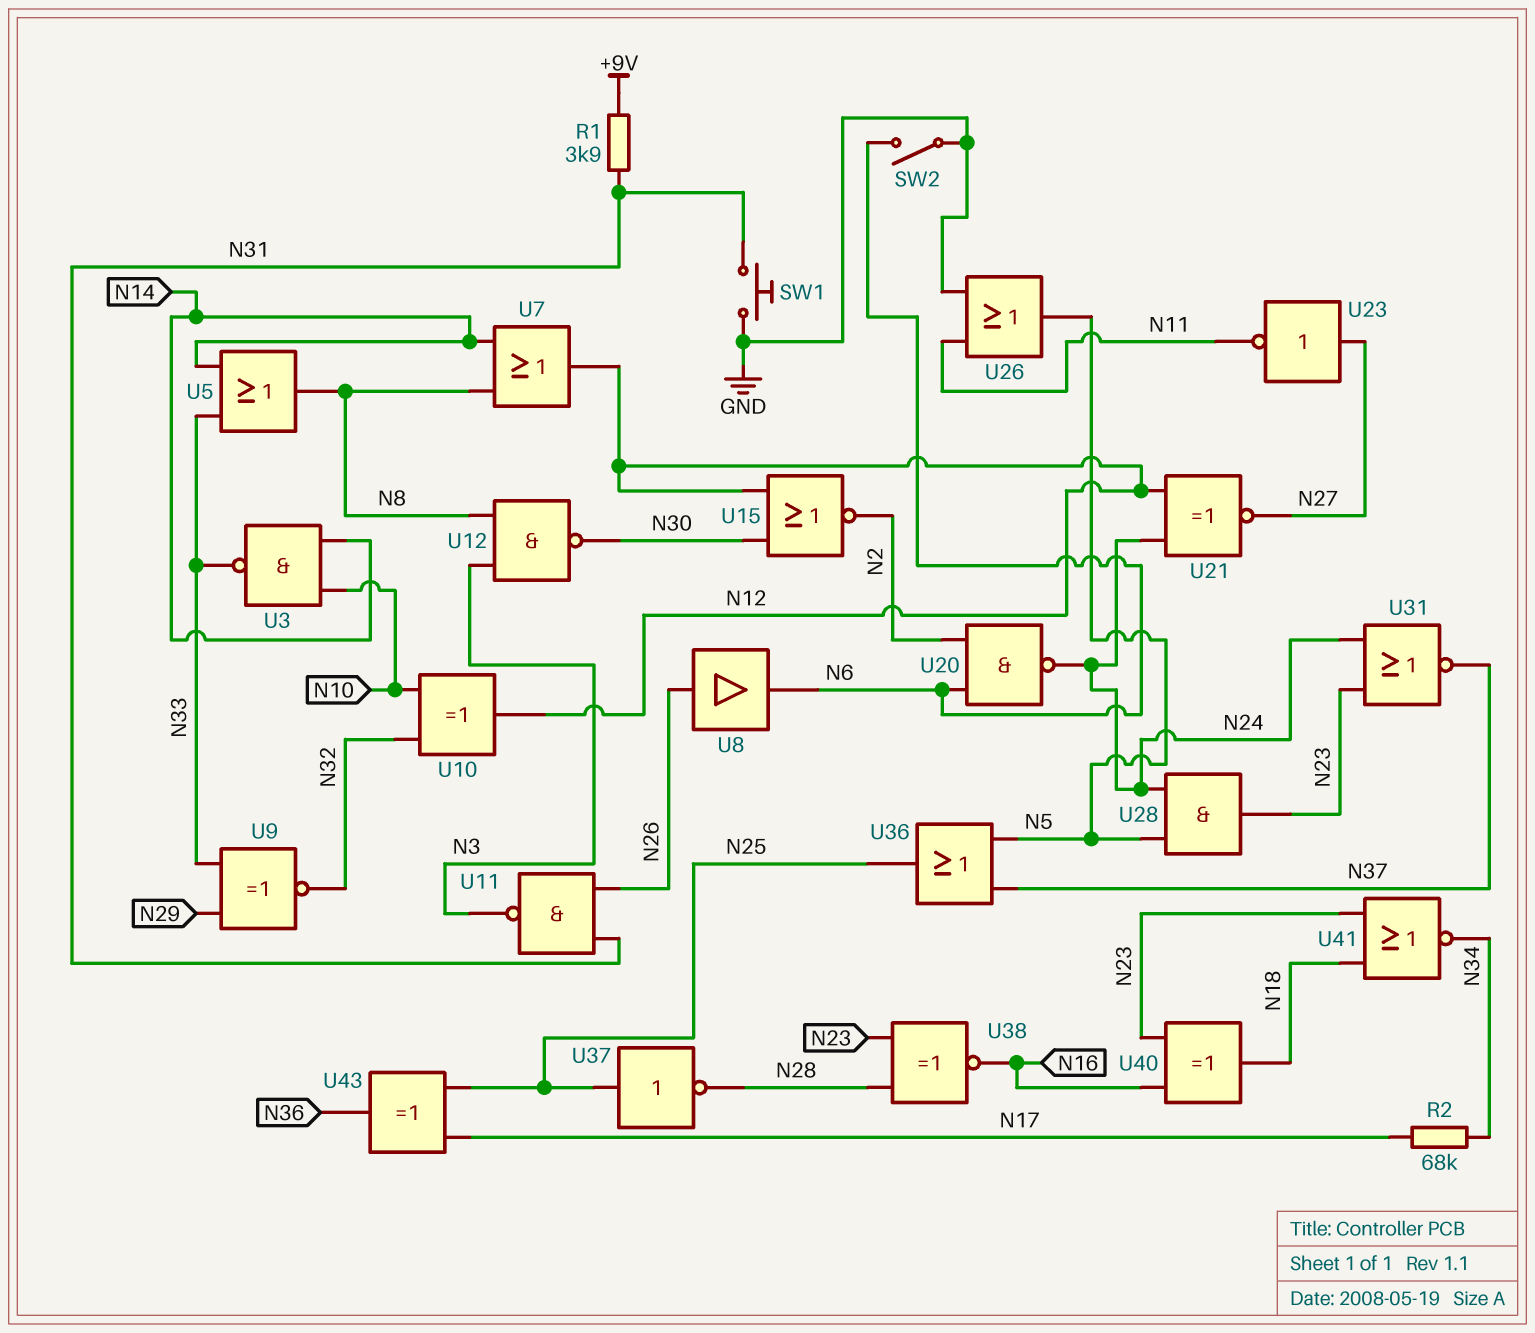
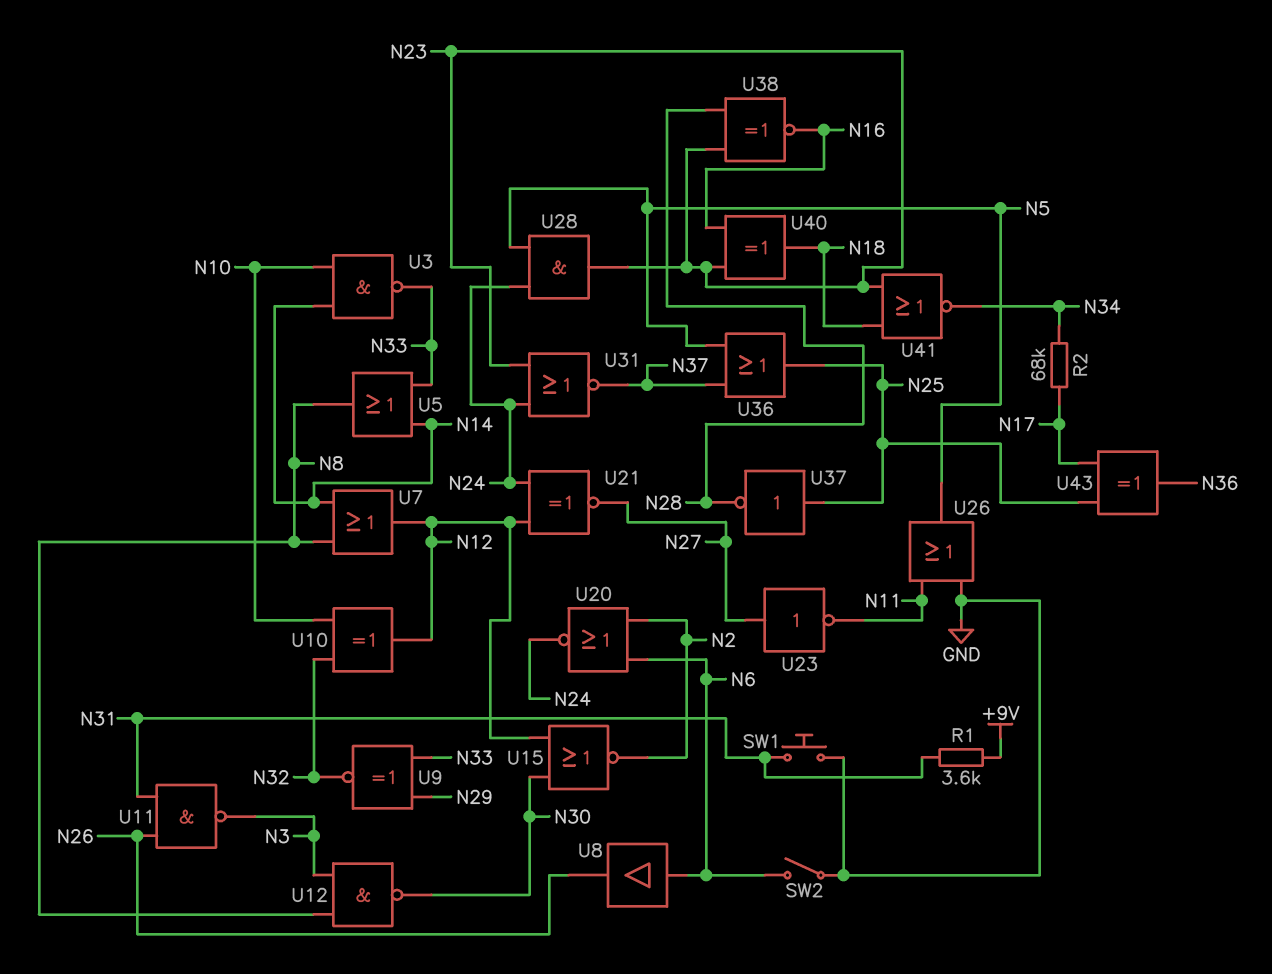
R1: 3.9k (+9V, N31) -> 3.6k (+9V, N31)
U8: buffer (in N26, out N6) -> buffer (in N6, out N26)
U20: NAND (in N2, in N6, out N24) -> NOR (in N2, in N6, out N24)

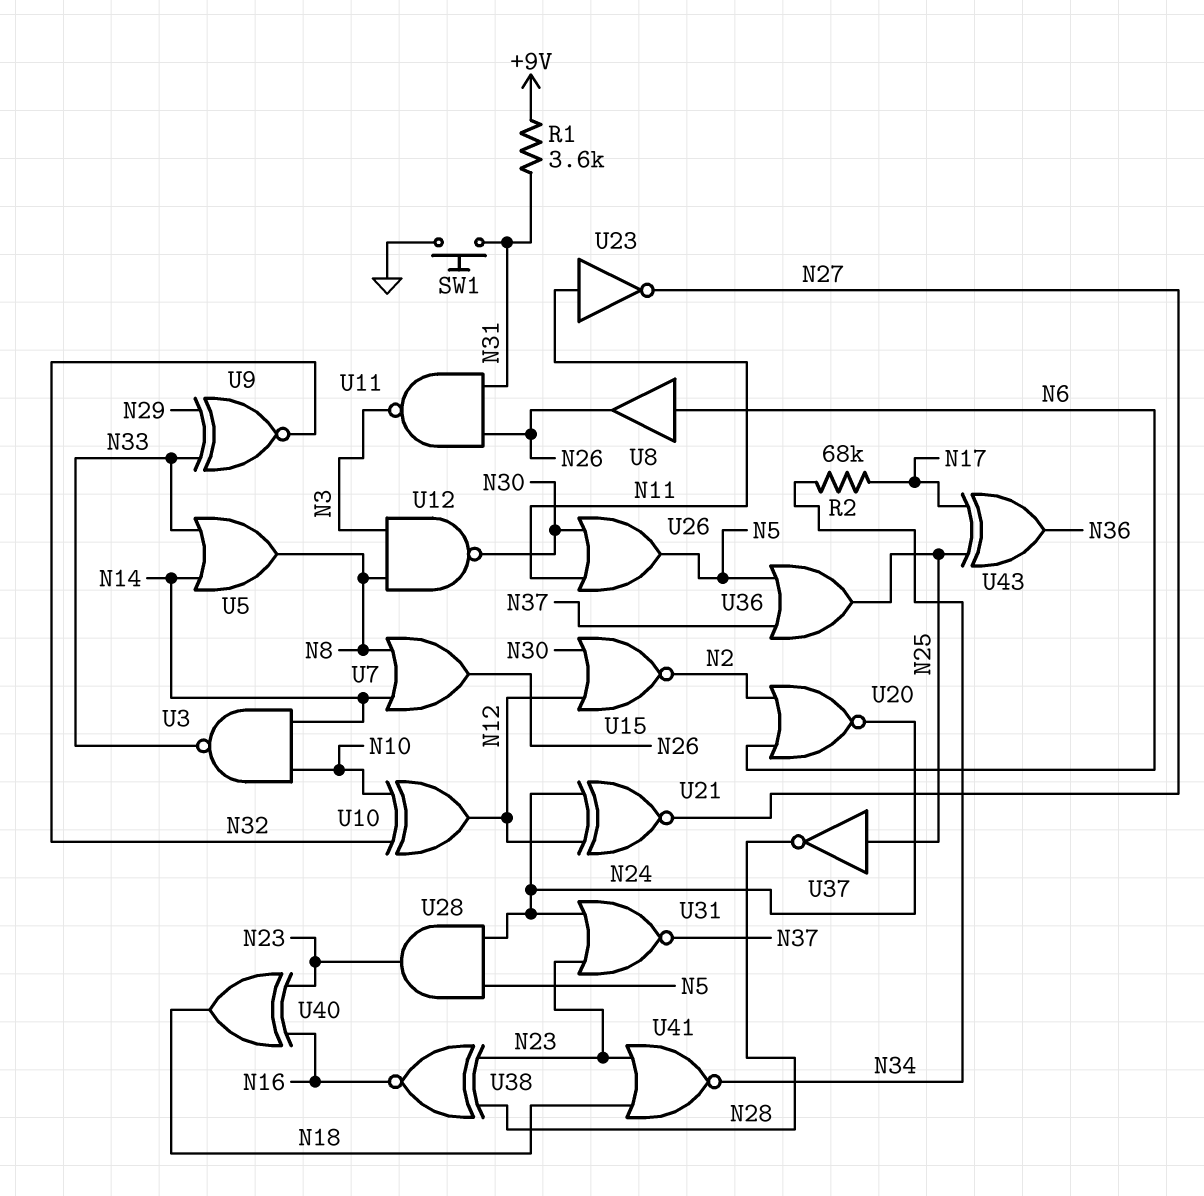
SW2: switch (GND, N6) -> none
U7: OR (in N8, in N14, out N12) -> OR (in N8, in N14, out N26)
U23: NOT (in N27, out N11) -> NOT (in N11, out N27)
U26: OR (in GND, in N11, out N5) -> OR (in N11, in N30, out N5)

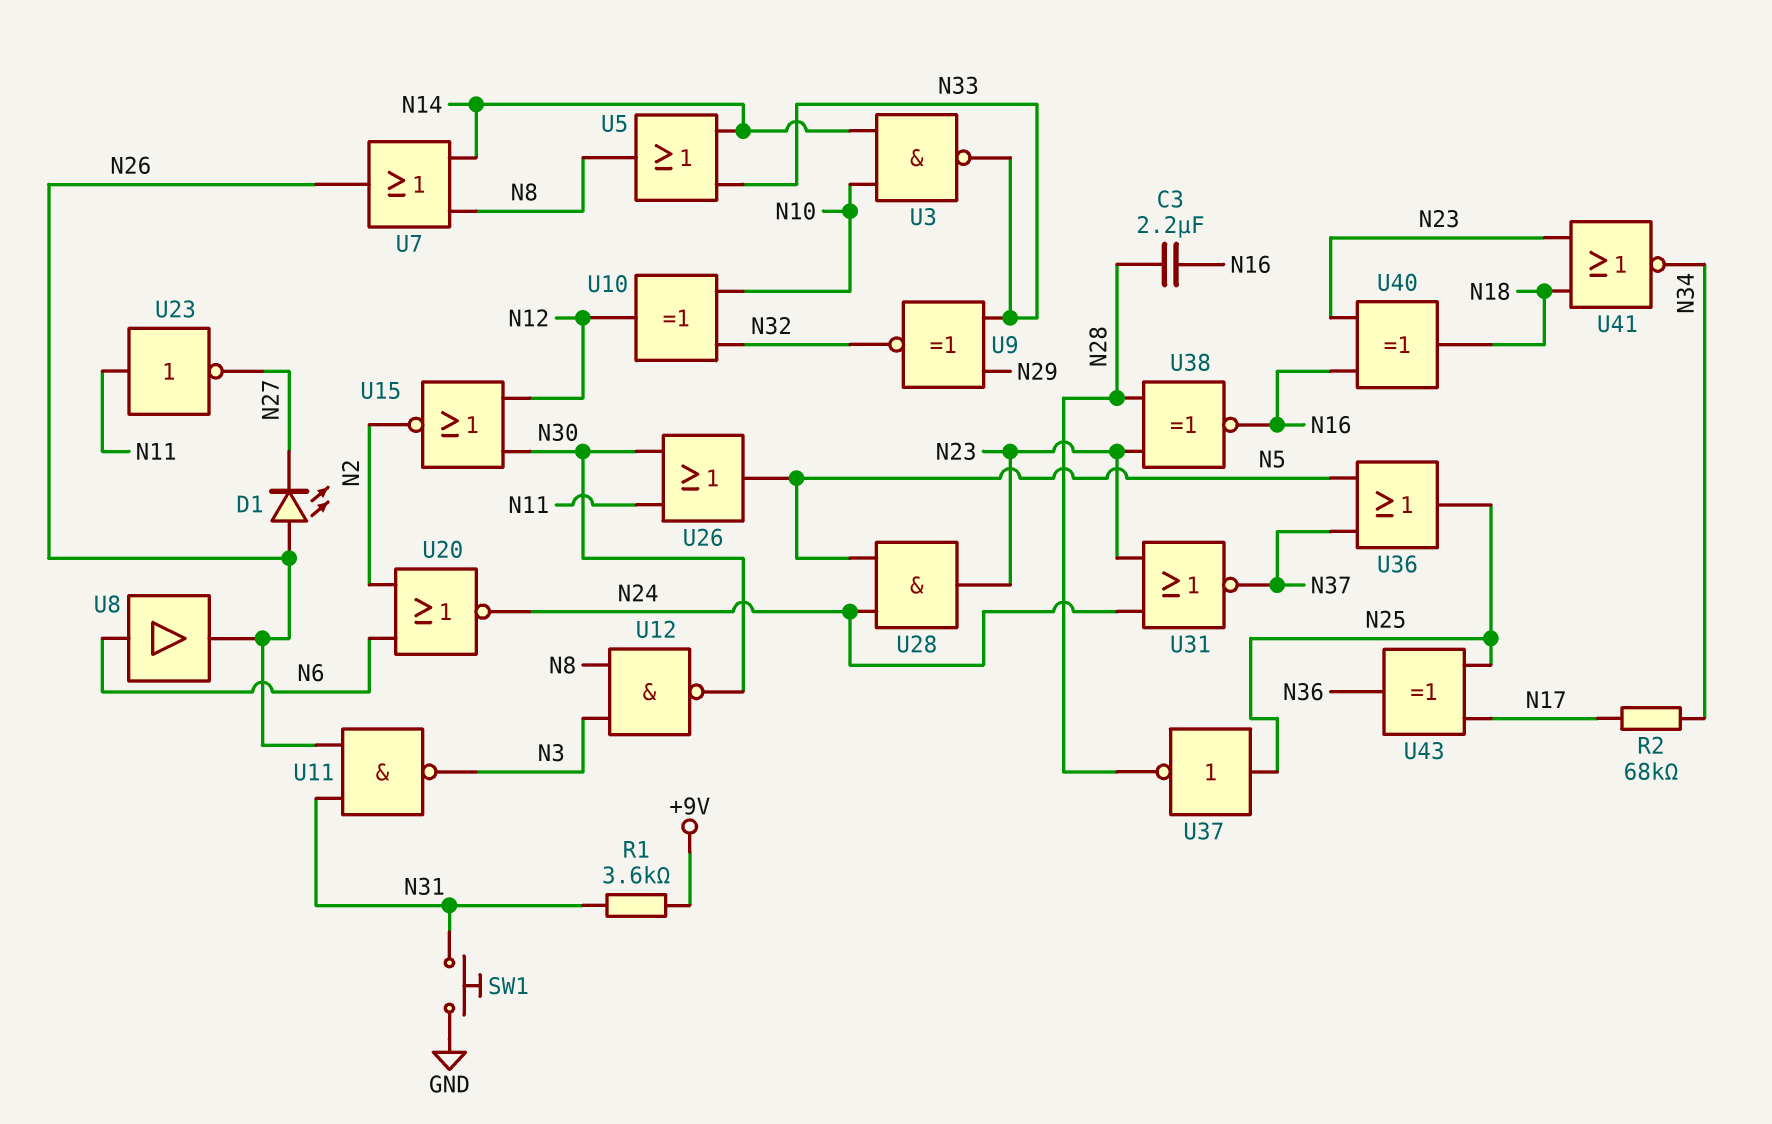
C3: none -> 2.2uF (N16, N28)
D1: none -> LED (A N26, K N27)
U21: XNOR (in N12, in N24, out N27) -> none

